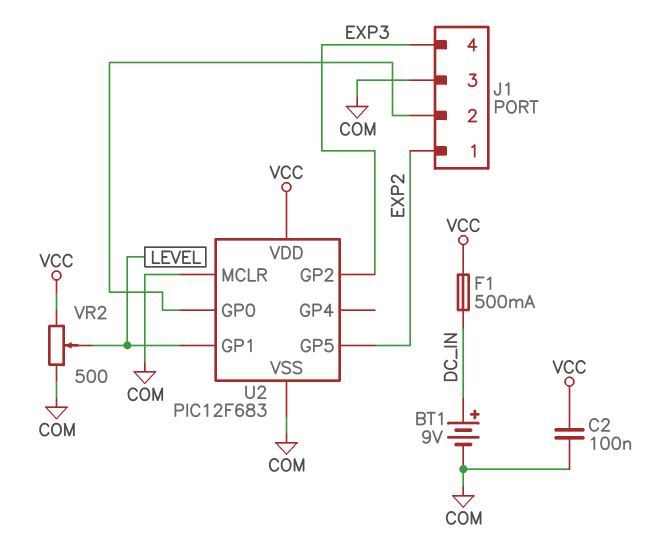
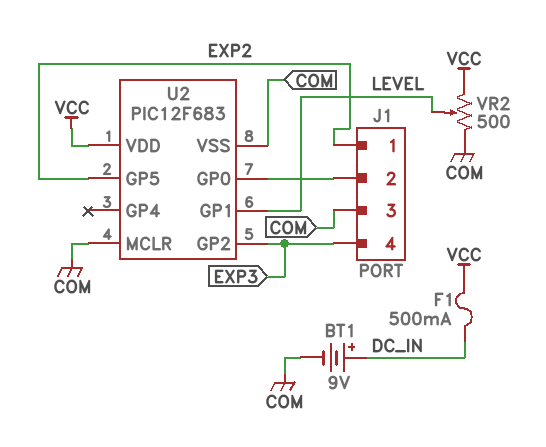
C2: 100nF (COM, VCC) -> none

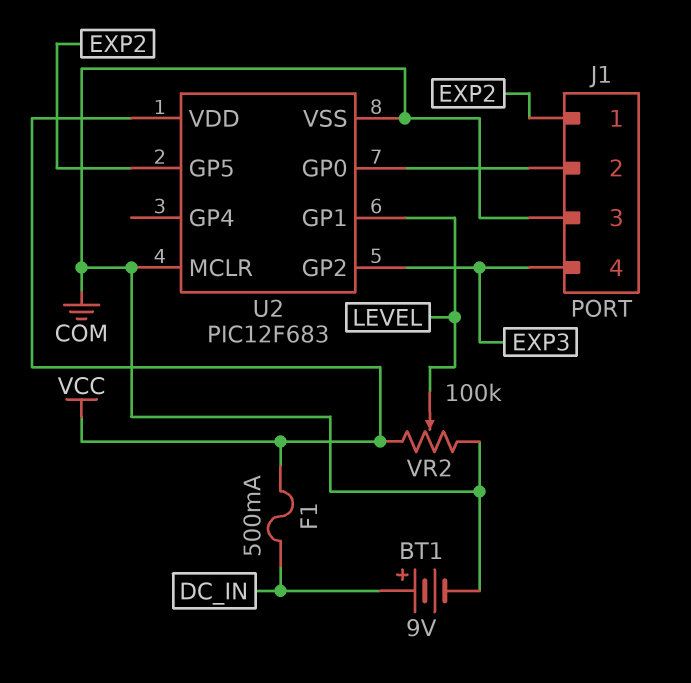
VR2: 500 (COM, VCC, wiper LEVEL) -> 100k (COM, VCC, wiper LEVEL)

